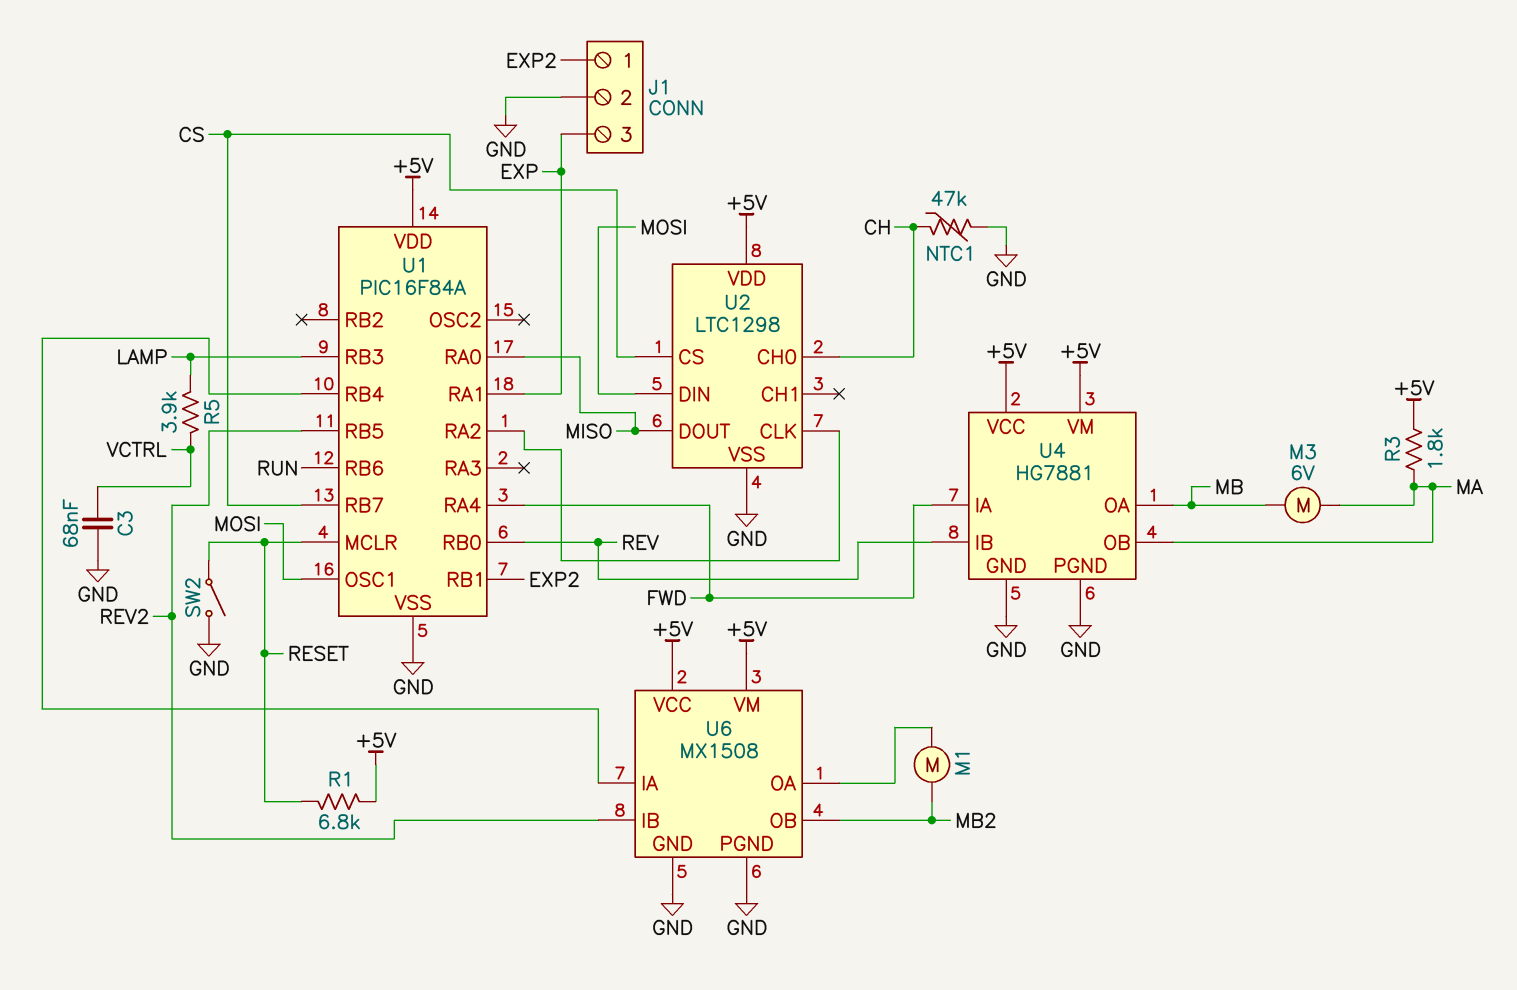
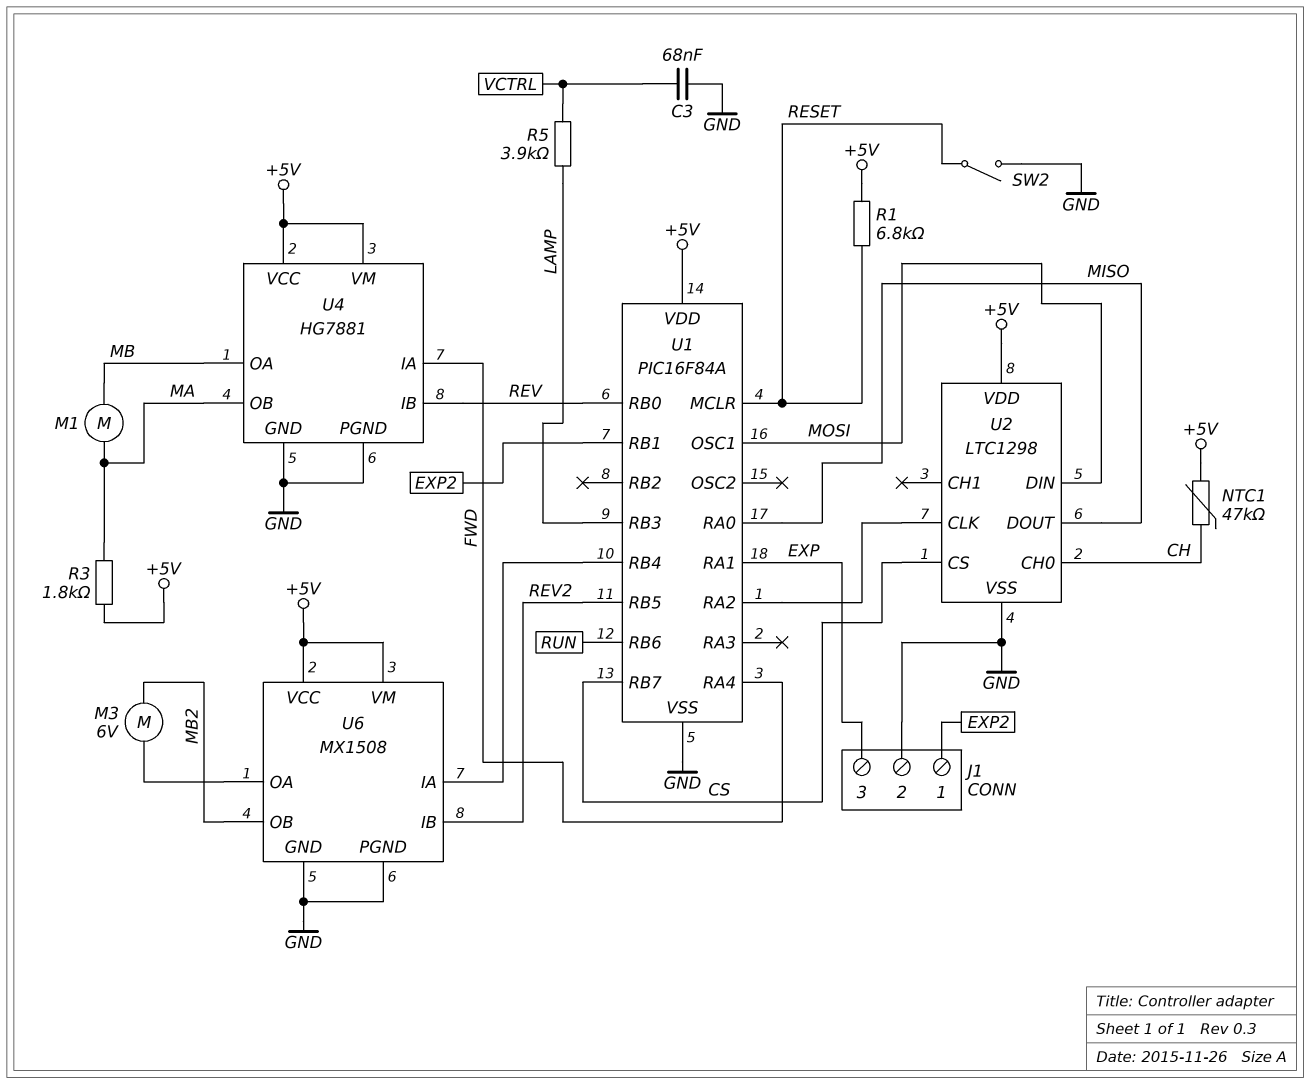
M1: motor (MB2, U6/OA) -> motor (MA, MB)
M3: motor 6V (MA, MB) -> motor 6V (MB2, U6/OA)
NTC1: 47k (CH, GND) -> 47k (+5V, CH)

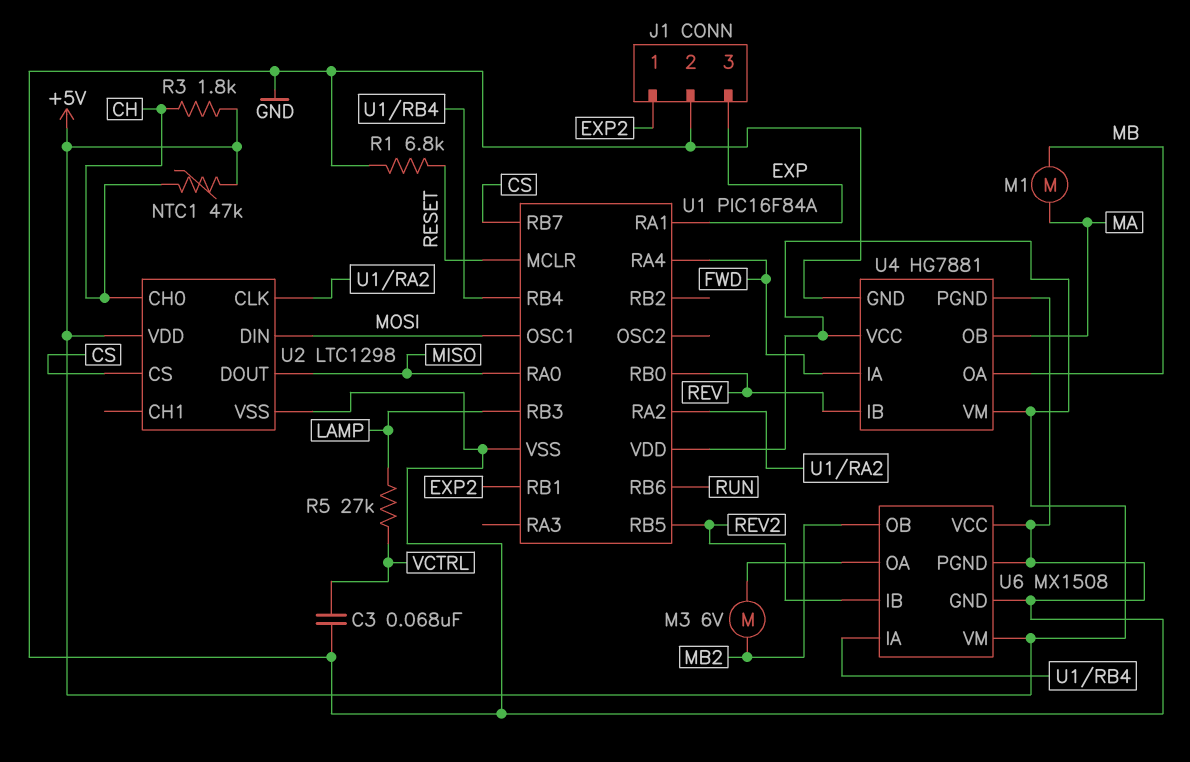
R1: 6.8k (+5V, RESET) -> 6.8k (GND, RESET)
R3: 1.8k (+5V, MA) -> 1.8k (+5V, CH)
R5: 3.9k (LAMP, VCTRL) -> 27k (LAMP, VCTRL)
SW2: switch (GND, RESET) -> none
U6 pin VCC: +5V -> GND

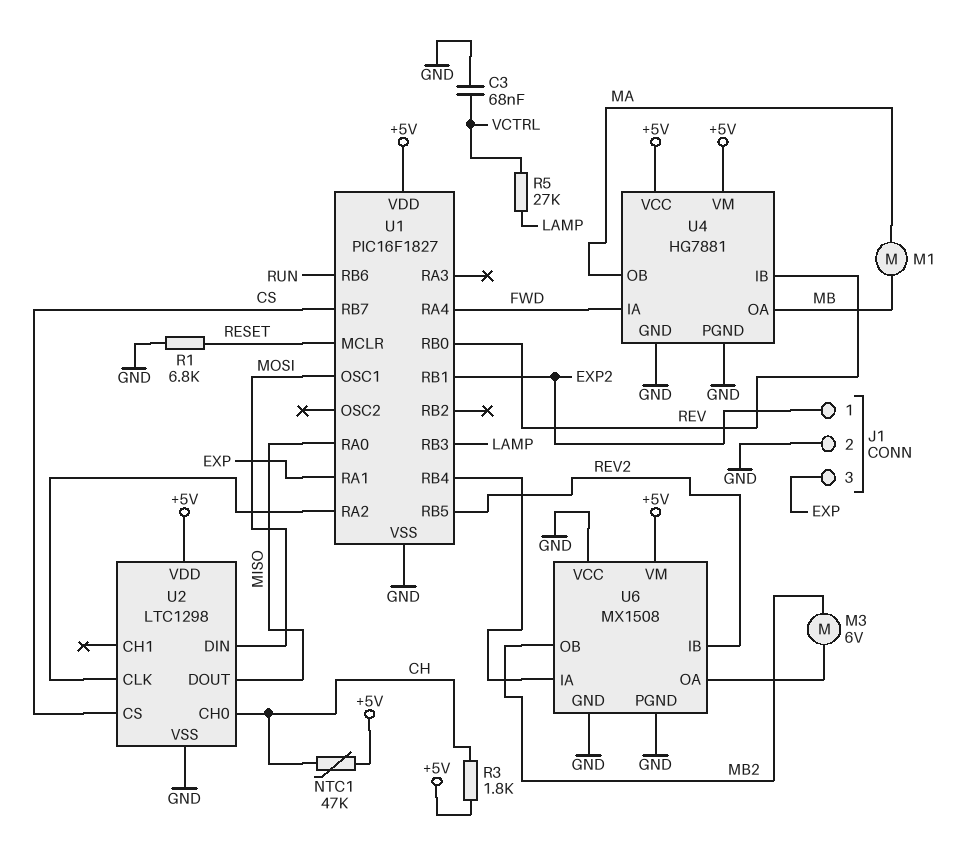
U1: PIC16F84A -> PIC16F1827

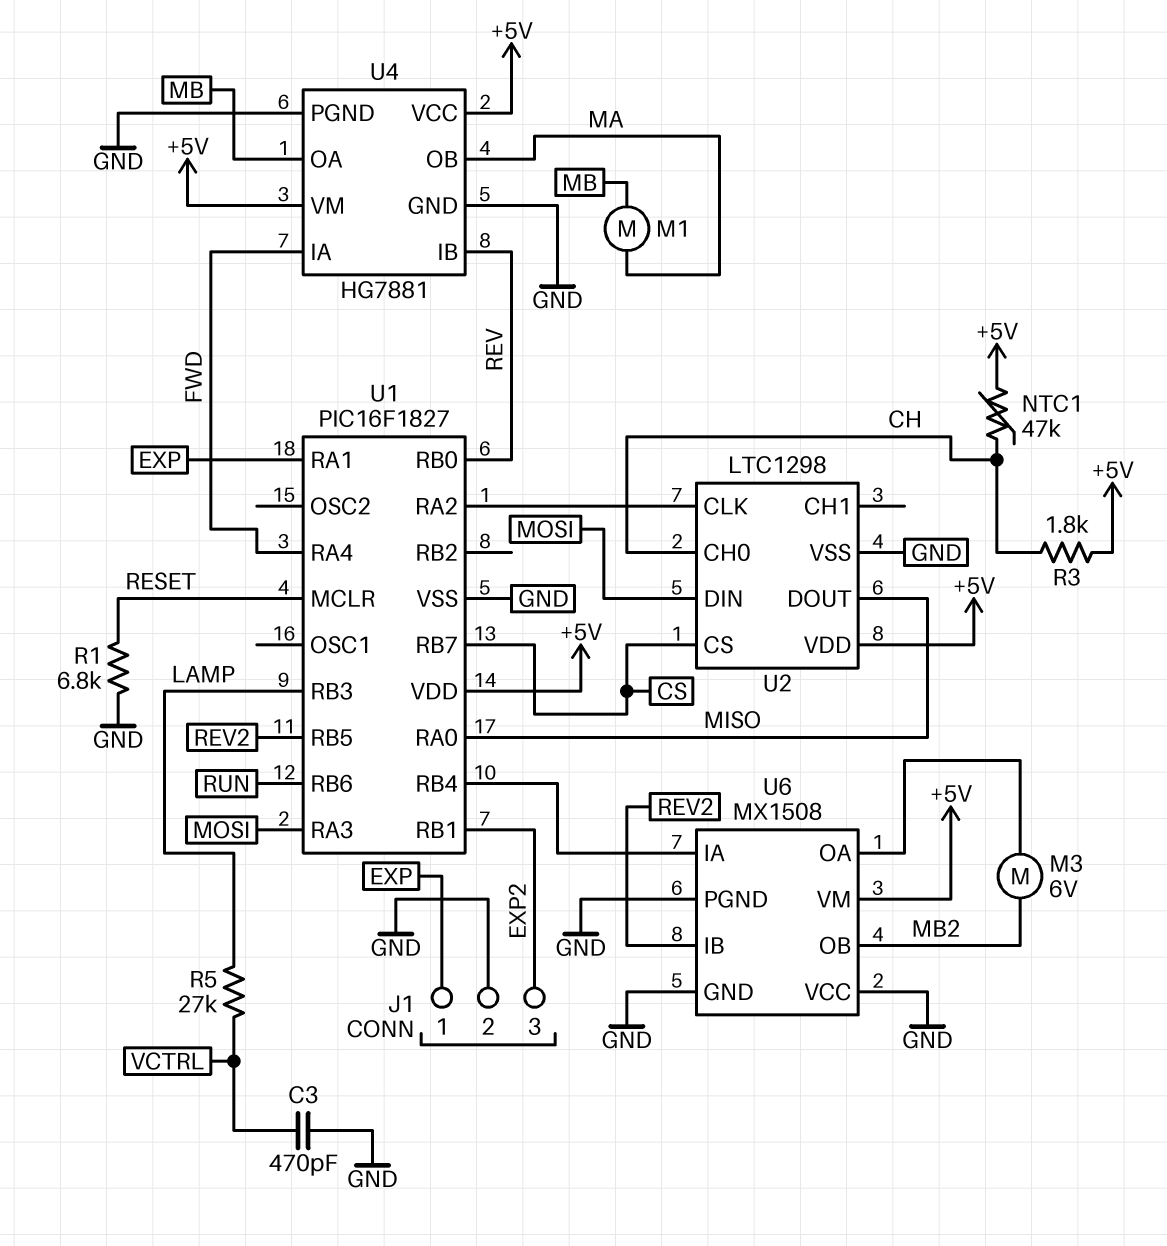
C3: 68nF (GND, VCTRL) -> 470pF (GND, VCTRL)
J1 pin 1: EXP2 -> EXP
J1 pin 3: EXP -> EXP2
U1 pin OSC1: MOSI -> none
U1 pin RA3: none -> MOSI

